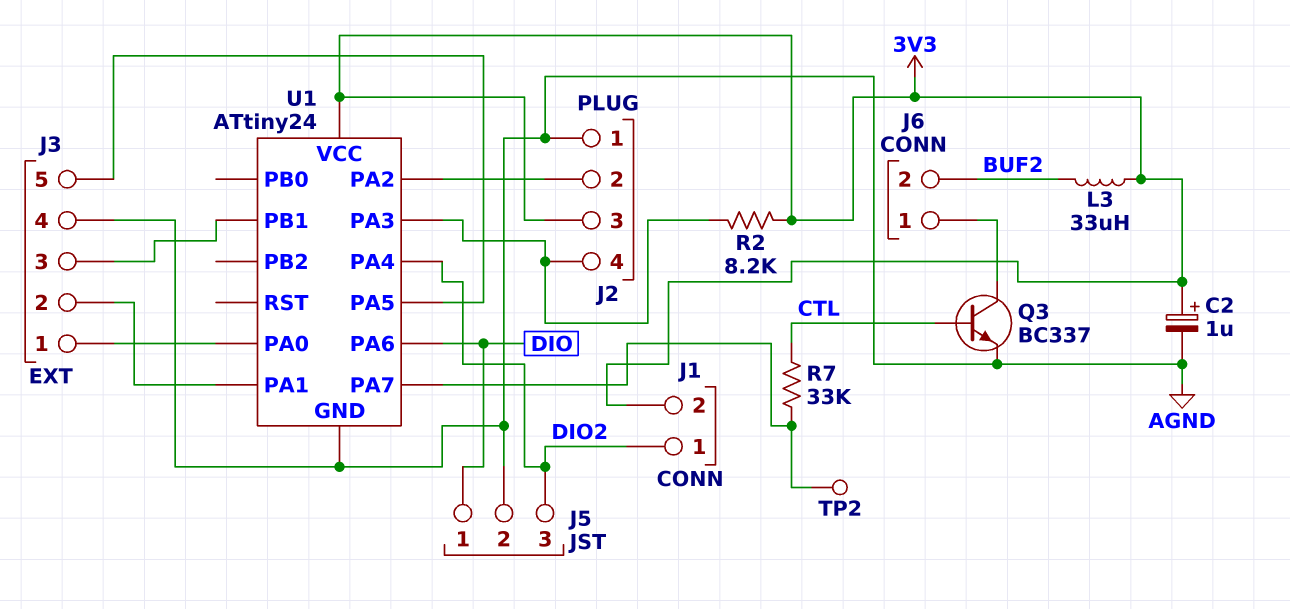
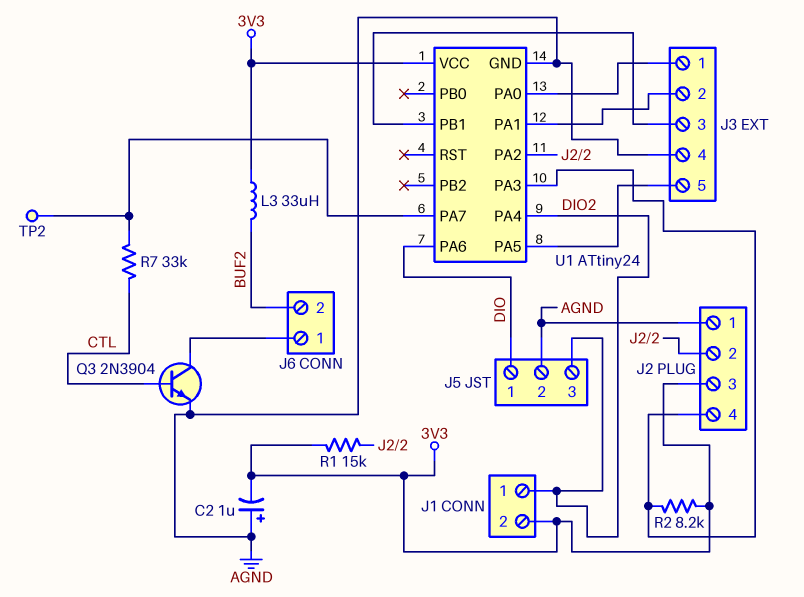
C2: 1uF (plus 3V3, minus AGND) -> 1uF (plus AGND, minus 3V3)
Q3: NPN BC337 (B CTL, C J6/1, E AGND) -> NPN 2N3904 (B CTL, C J6/1, E AGND)
R1: none -> 15k (3V3, J2/2)

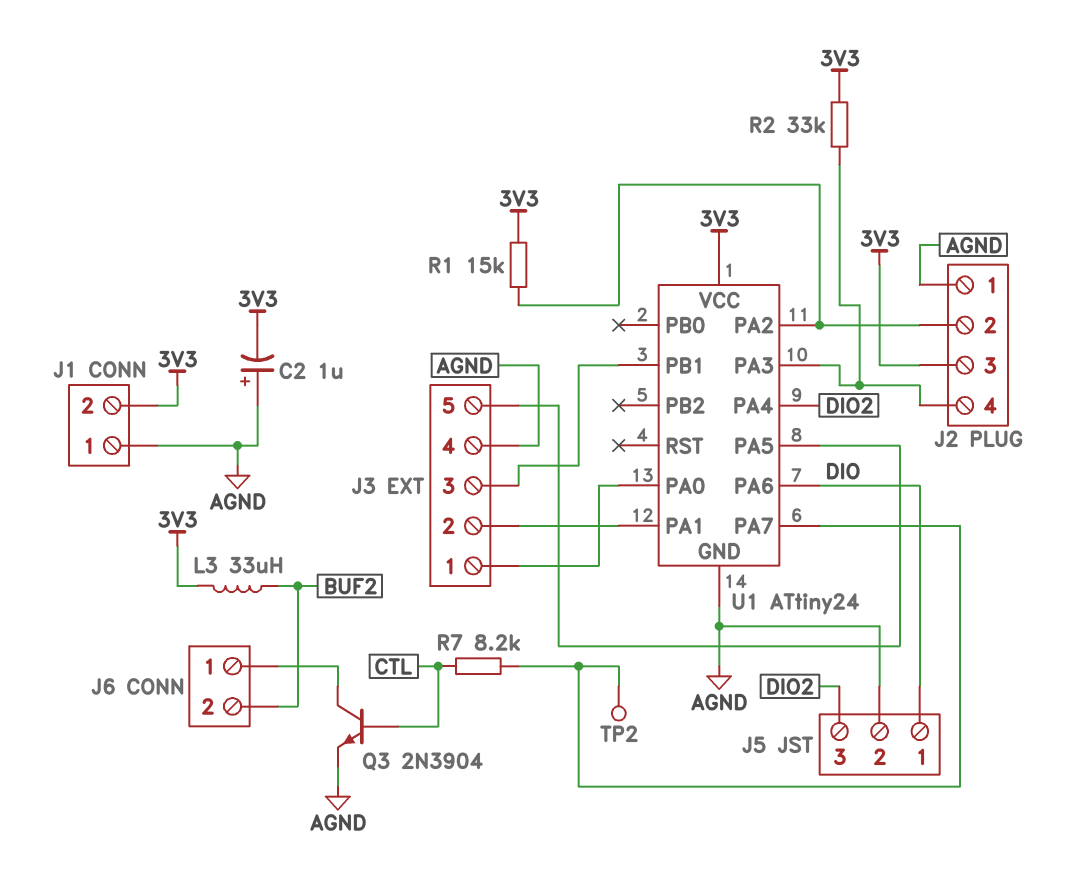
J1 pin 1: DIO2 -> AGND
R2: 8.2k (3V3, J2/4) -> 33k (3V3, J2/4)
R7: 33k (CTL, U1/PA7) -> 8.2k (CTL, U1/PA7)

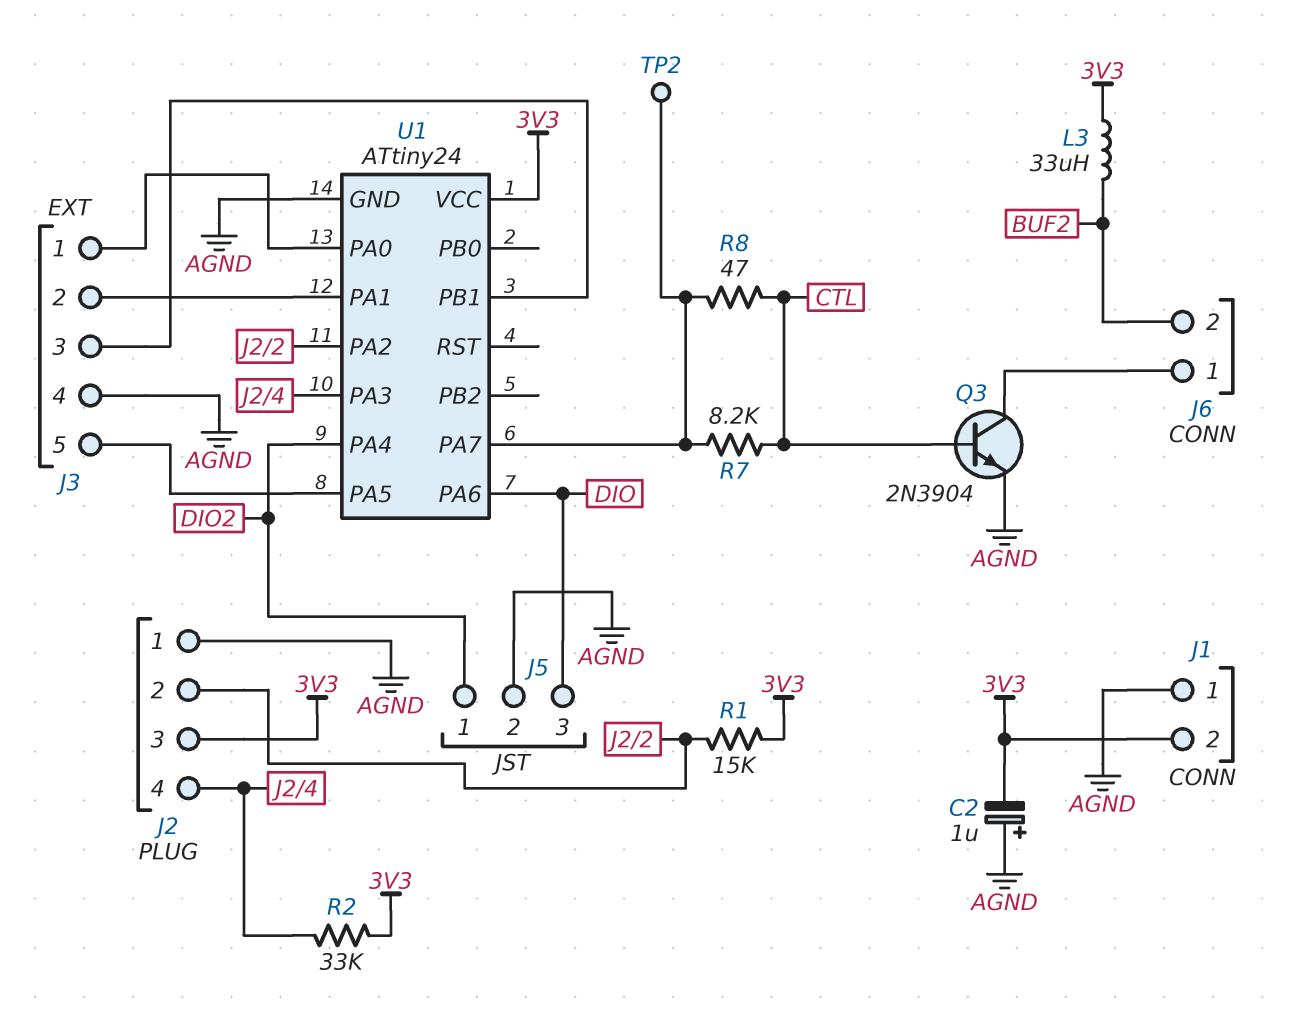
J5 pin 1: DIO -> DIO2
J5 pin 3: DIO2 -> DIO
R8: none -> 47 (CTL, U1/PA7)

